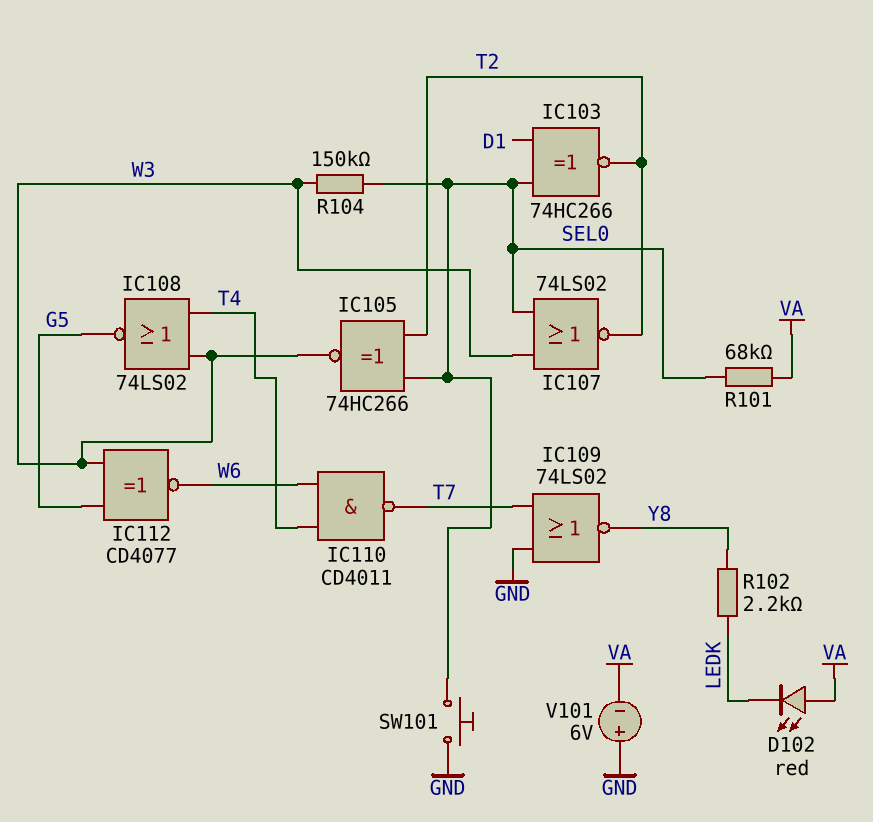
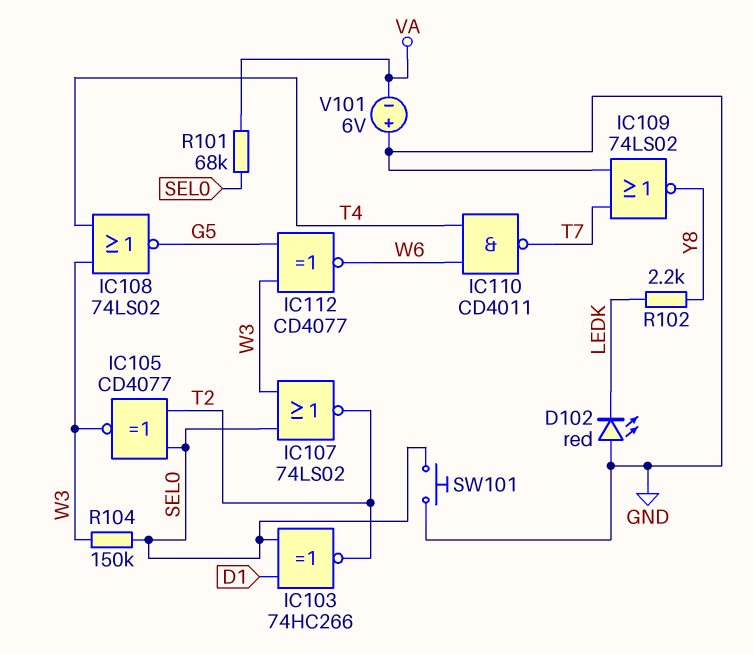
D102: LED red (A VA, K LEDK) -> LED red (A GND, K LEDK)
IC105: XNOR 74HC266 (in SEL0, in T2, out W3) -> XNOR CD4077 (in SEL0, in T2, out W3)

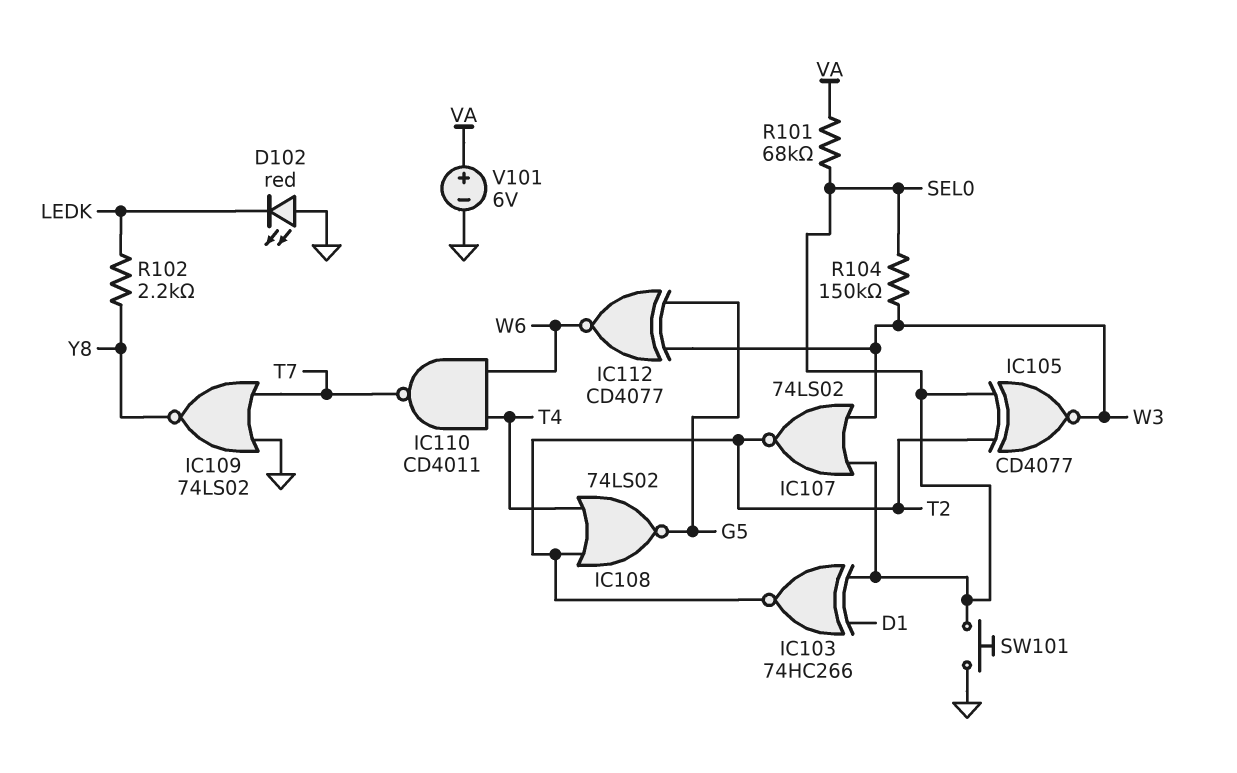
IC108: NOR 74LS02 (in T4, in W3, out G5) -> NOR 74LS02 (in T2, in T4, out G5)
V101: 6V (plus GND, minus VA) -> 6V (plus VA, minus GND)

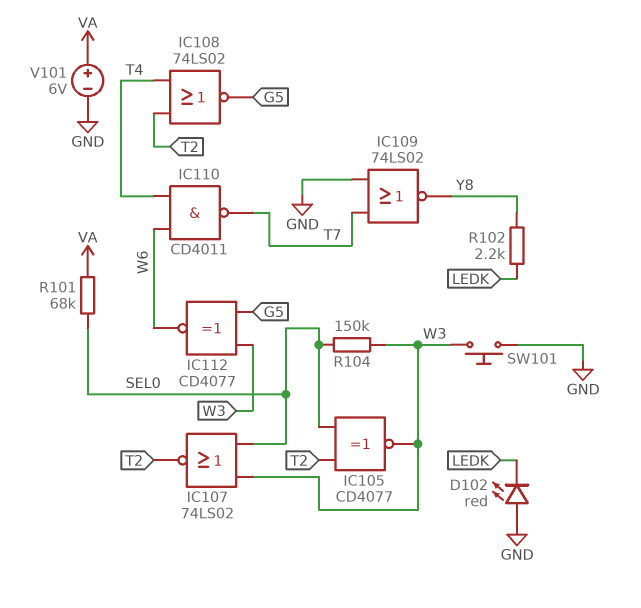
IC103: XNOR 74HC266 (in D1, in SEL0, out T2) -> none
SW101: button (GND, SEL0) -> button (GND, W3)

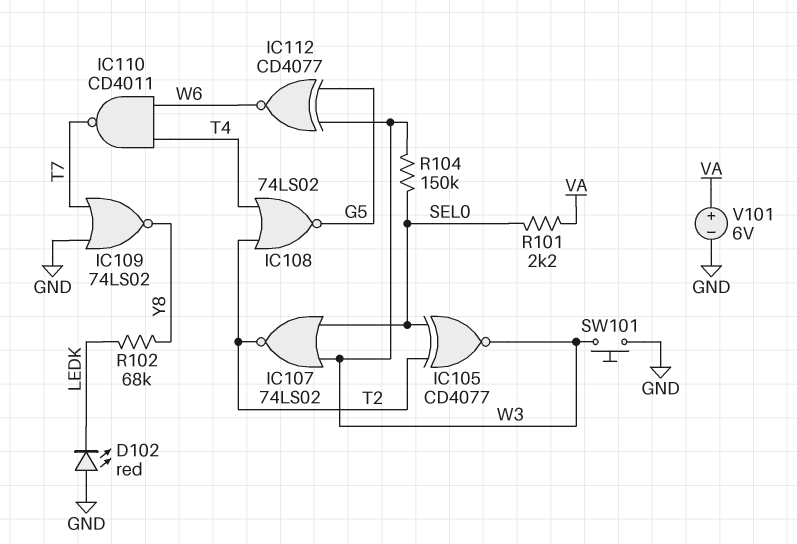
R101: 68k (SEL0, VA) -> 2.2k (SEL0, VA)
R102: 2.2k (LEDK, Y8) -> 68k (LEDK, Y8)

